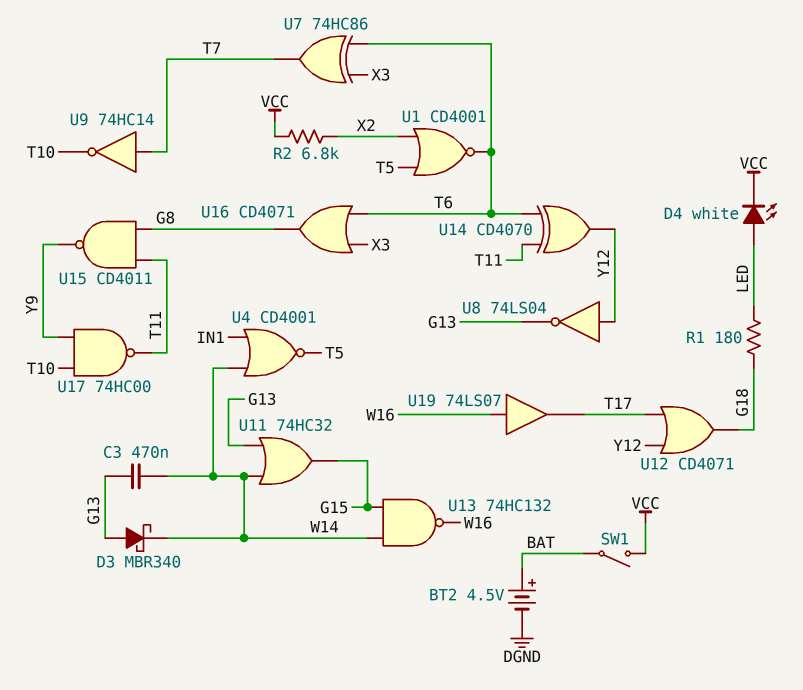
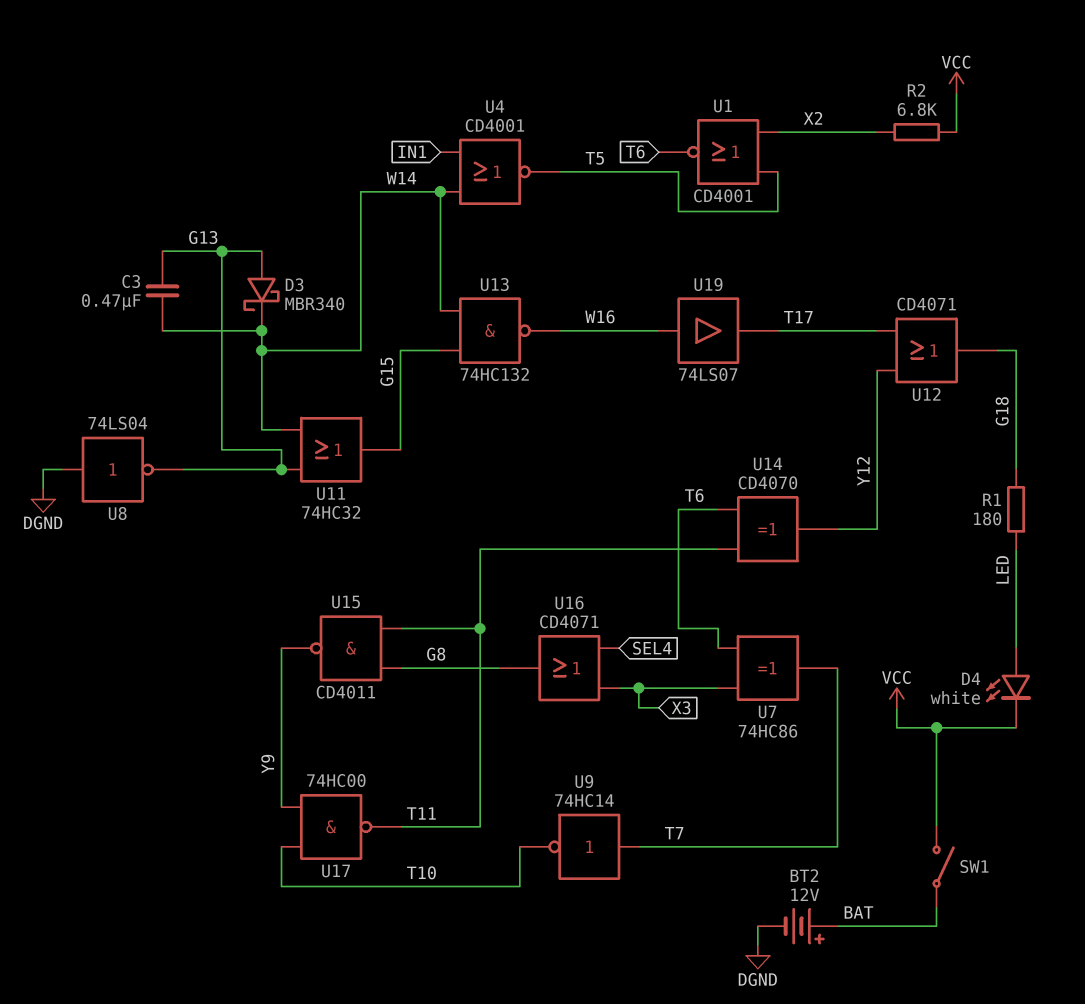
BT2: 4.5V (plus BAT, minus DGND) -> 12V (plus BAT, minus DGND)
U8: NOT 74LS04 (in Y12, out G13) -> NOT 74LS04 (in DGND, out G13)
U16: OR CD4071 (in T6, in X3, out G8) -> OR CD4071 (in SEL4, in X3, out G8)

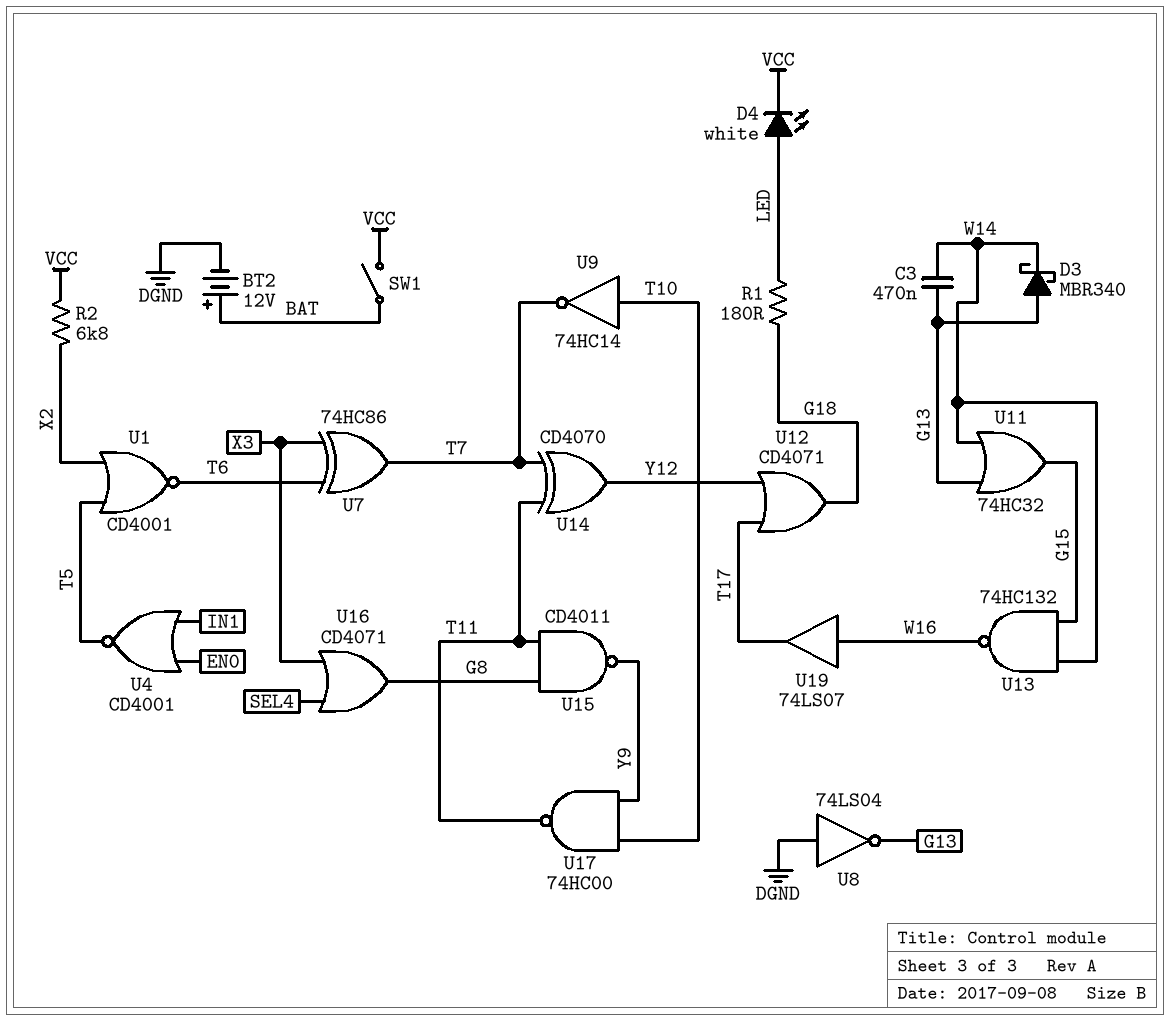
U4: NOR CD4001 (in IN1, in W14, out T5) -> NOR CD4001 (in EN0, in IN1, out T5)
U9: NOT 74HC14 (in T7, out T10) -> NOT 74HC14 (in T10, out T7)
U14: XOR CD4070 (in T6, in T11, out Y12) -> XOR CD4070 (in T7, in T11, out Y12)

